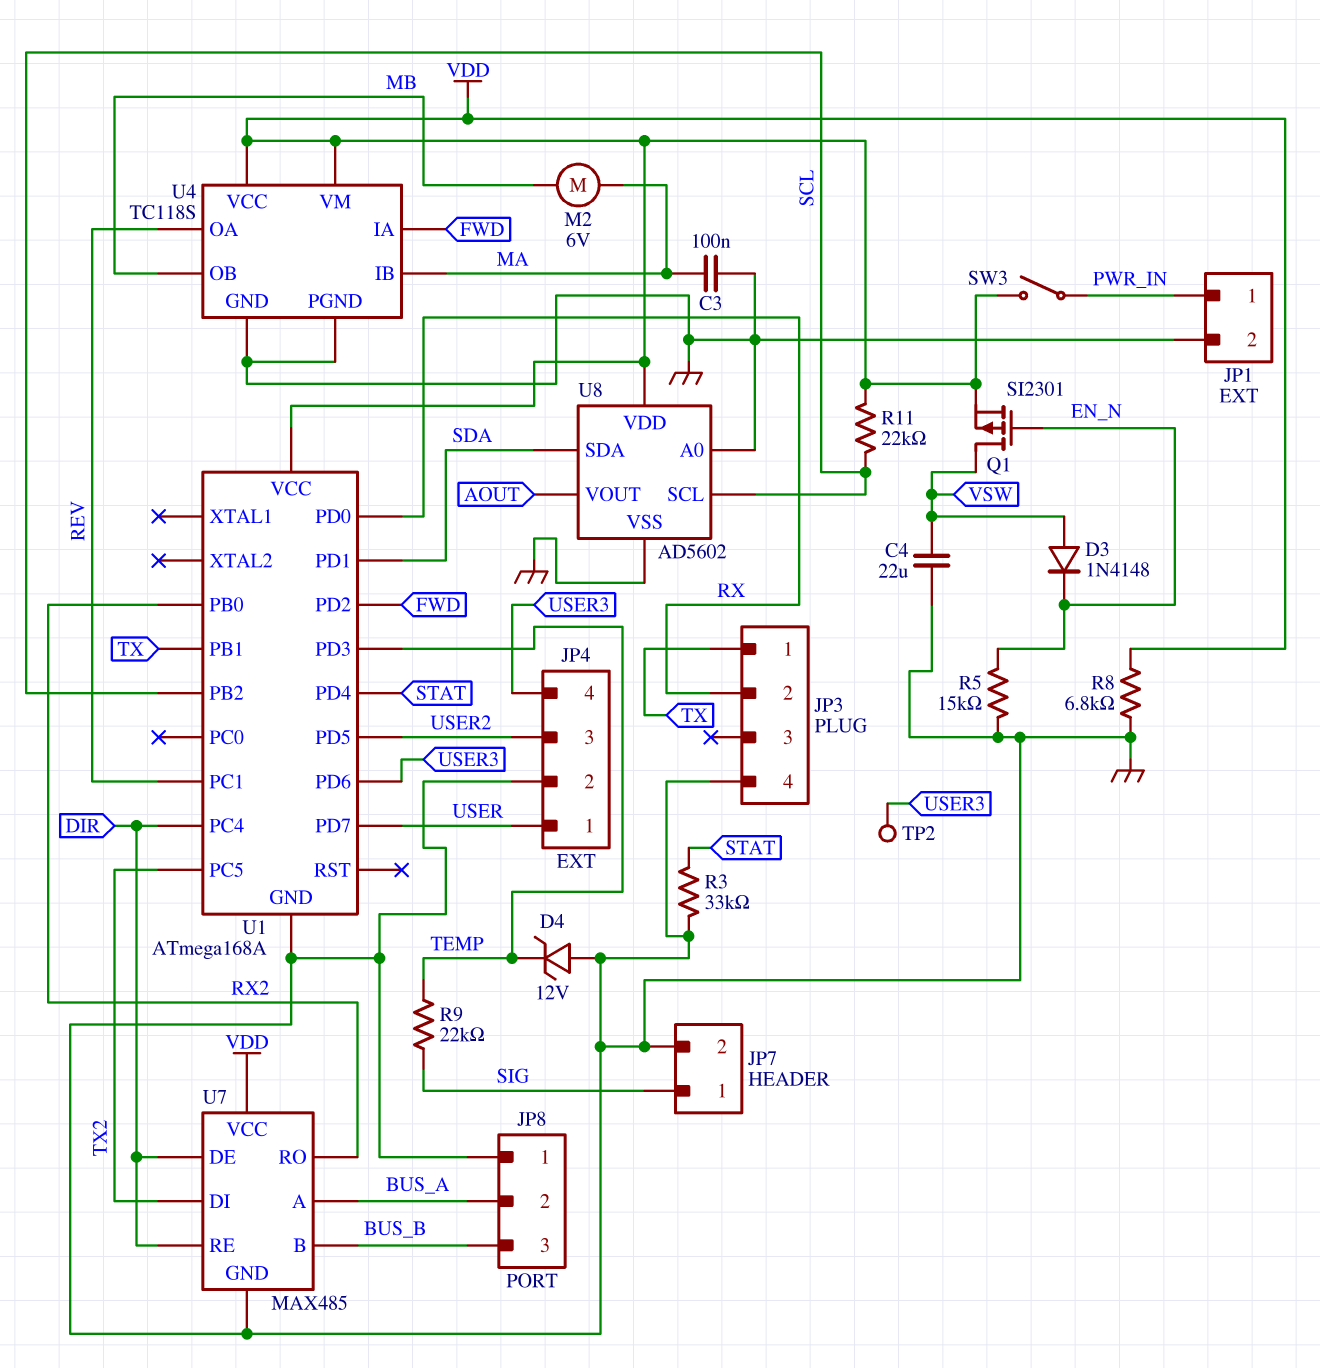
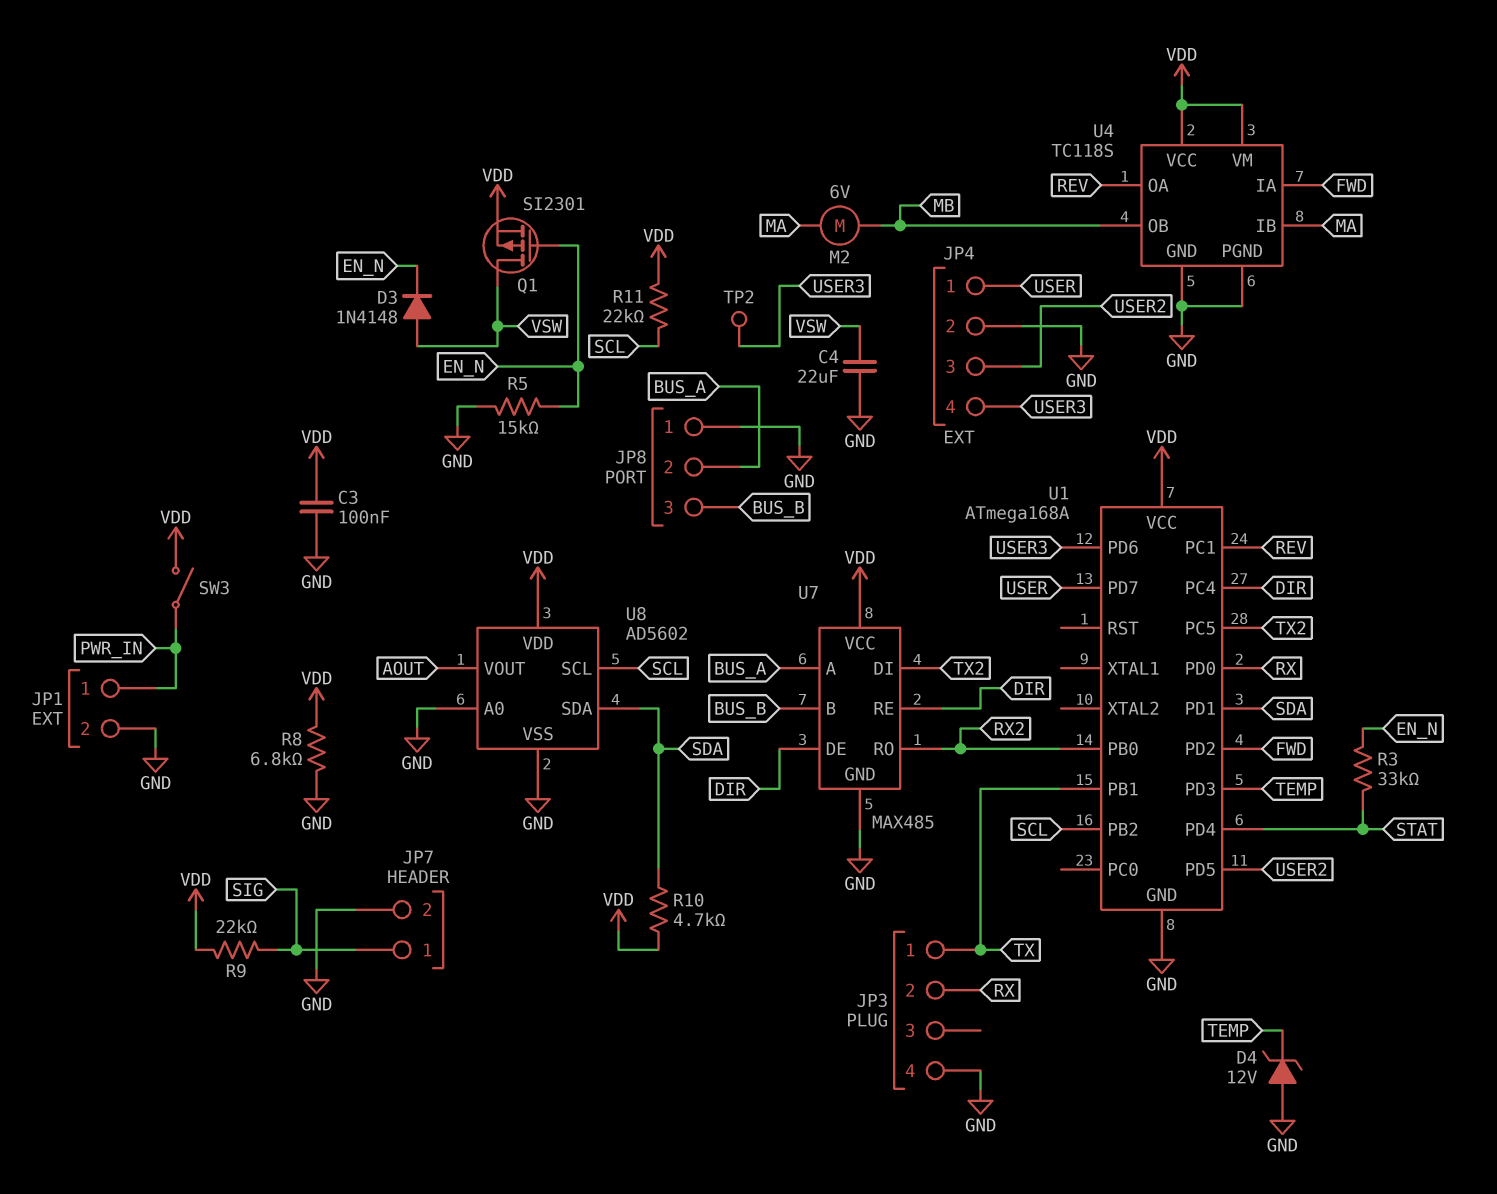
C3: 100nF (GND, MA) -> 100nF (GND, VDD)
R3: 33k (GND, STAT) -> 33k (EN_N, STAT)
R9: 22k (SIG, TEMP) -> 22k (SIG, VDD)
R10: none -> 4.7k (SDA, VDD)

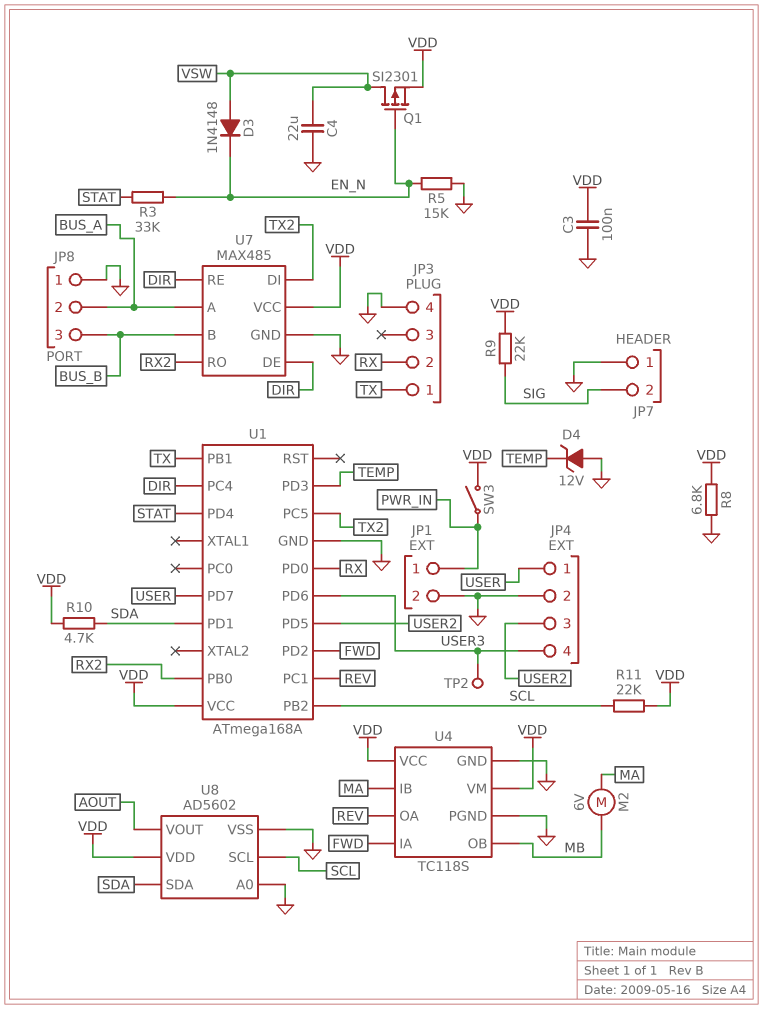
JP7 pin 1: SIG -> GND
JP7 pin 2: GND -> SIG

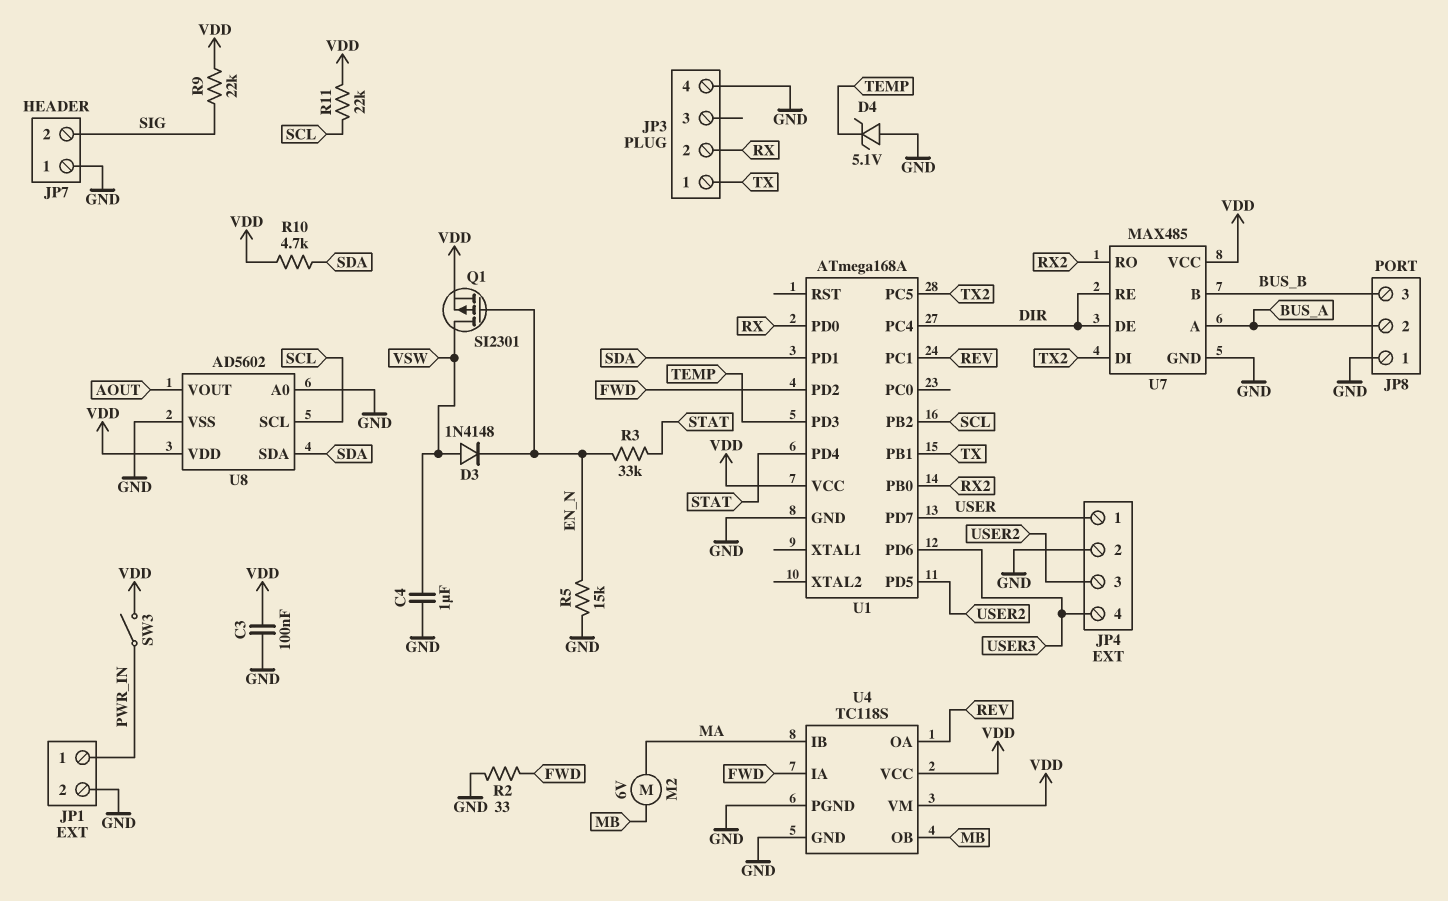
C4: 22uF (GND, VSW) -> 1uF (GND, VSW)
D4: zener 12V (A GND, K TEMP) -> zener 5.1V (A GND, K TEMP)
R2: none -> 33 (FWD, GND)
R8: 6.8k (GND, VDD) -> none
TP2: test point (USER3) -> none

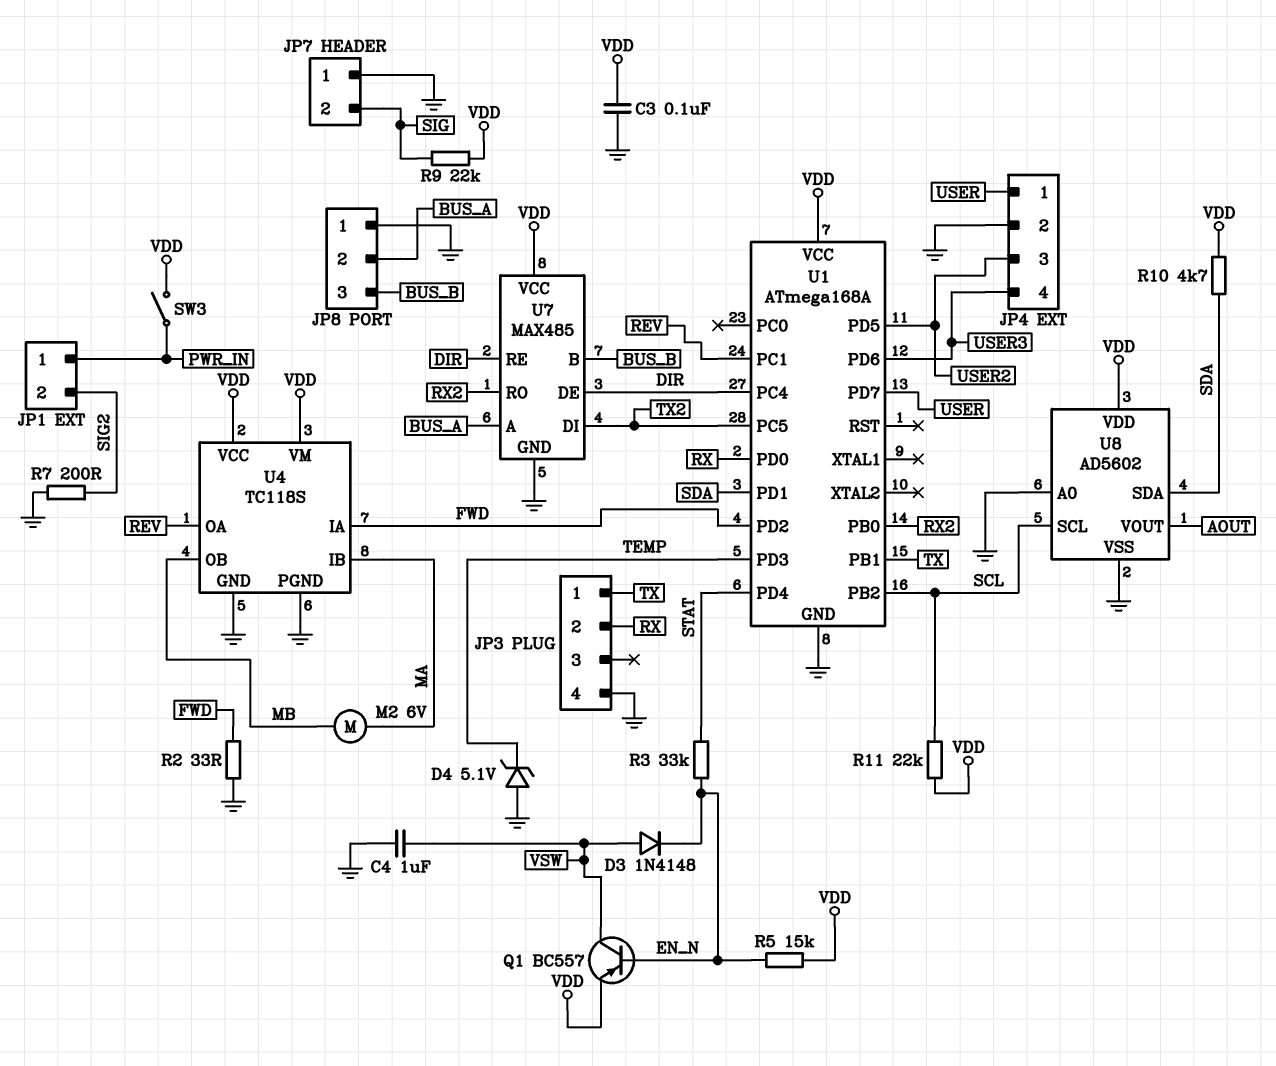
JP1 pin 2: GND -> SIG2
Q1: PMOS SI2301 (G EN_N, D VSW, S VDD) -> PNP BC557 (B EN_N, C VSW, E VDD)
R5: 15k (EN_N, GND) -> 15k (EN_N, VDD)
R7: none -> 200 (GND, SIG2)

